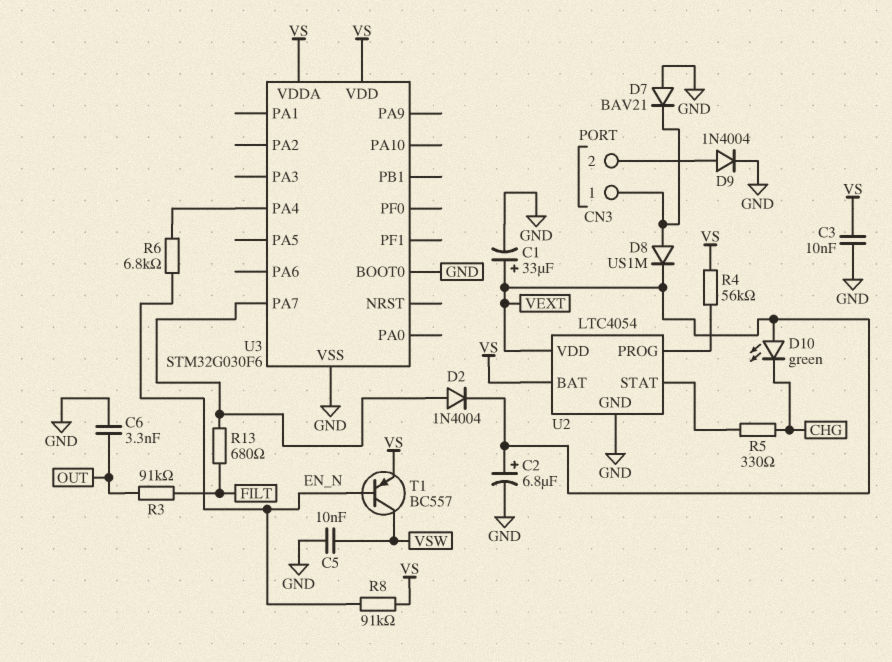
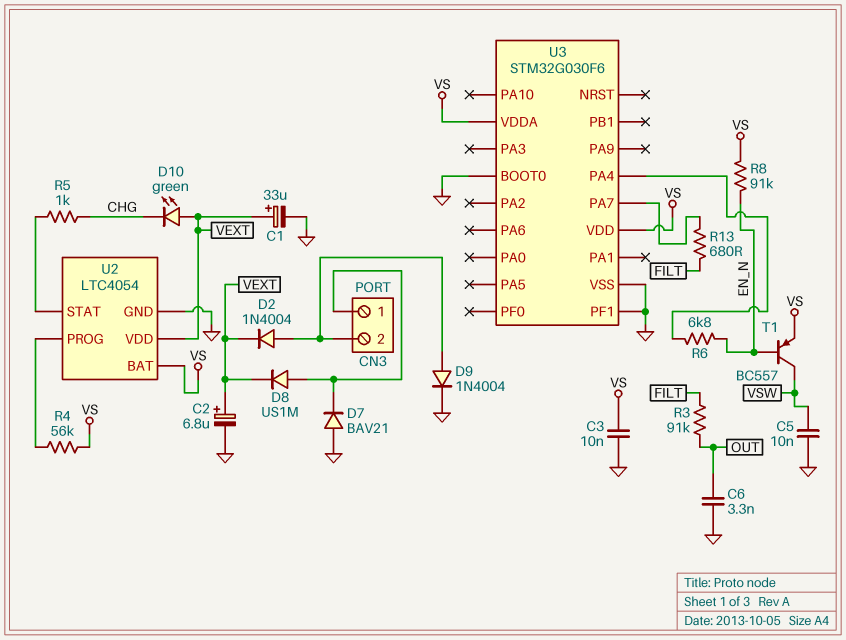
D2: diode 1N4004 (A U3/PA7, K VEXT) -> diode 1N4004 (A CN3/2, K VEXT)
R5: 330 (CHG, U2/STAT) -> 1k (CHG, U2/STAT)
U3 pin PF1: none -> GND

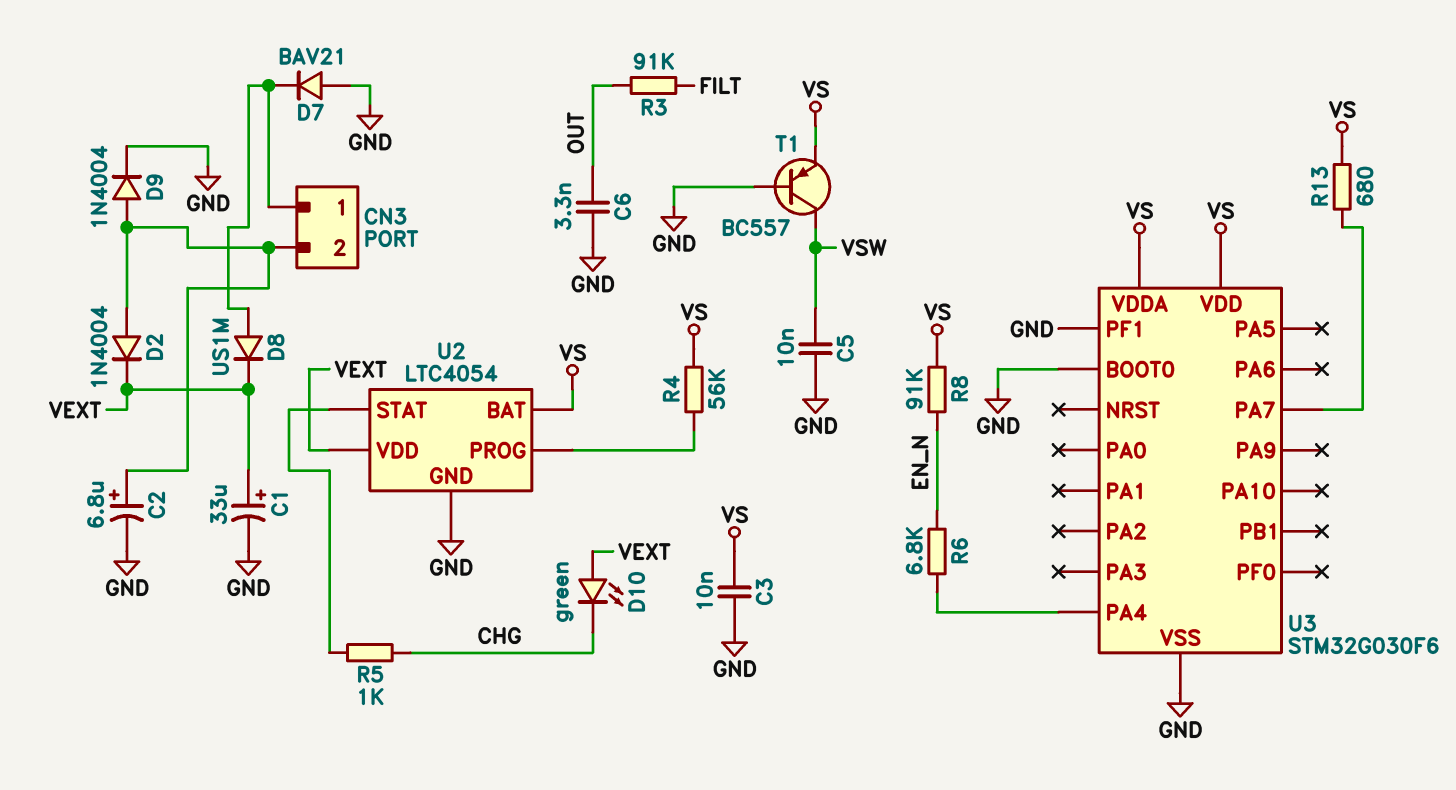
C2: 6.8uF (plus VEXT, minus GND) -> 6.8uF (plus CN3/2, minus GND)
R13: 680 (FILT, U3/PA7) -> 680 (U3/PA7, VS)
T1: PNP BC557 (B EN_N, C VSW, E VS) -> PNP BC557 (B GND, C VSW, E VS)

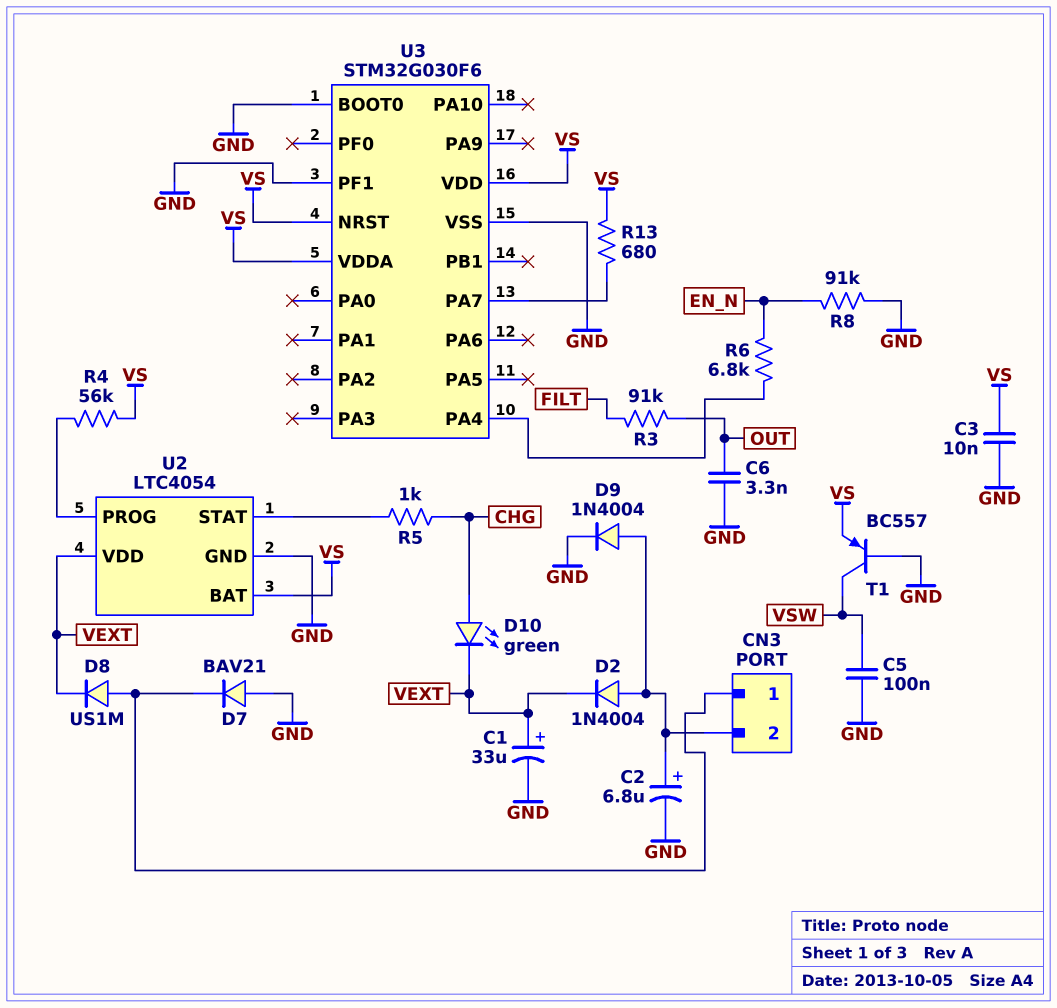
C5: 10nF (GND, VSW) -> 100nF (GND, VSW)
D10: LED green (A VEXT, K CHG) -> LED green (A CHG, K VEXT)
R8: 91k (EN_N, VS) -> 91k (EN_N, GND)
U3 pin NRST: none -> VS

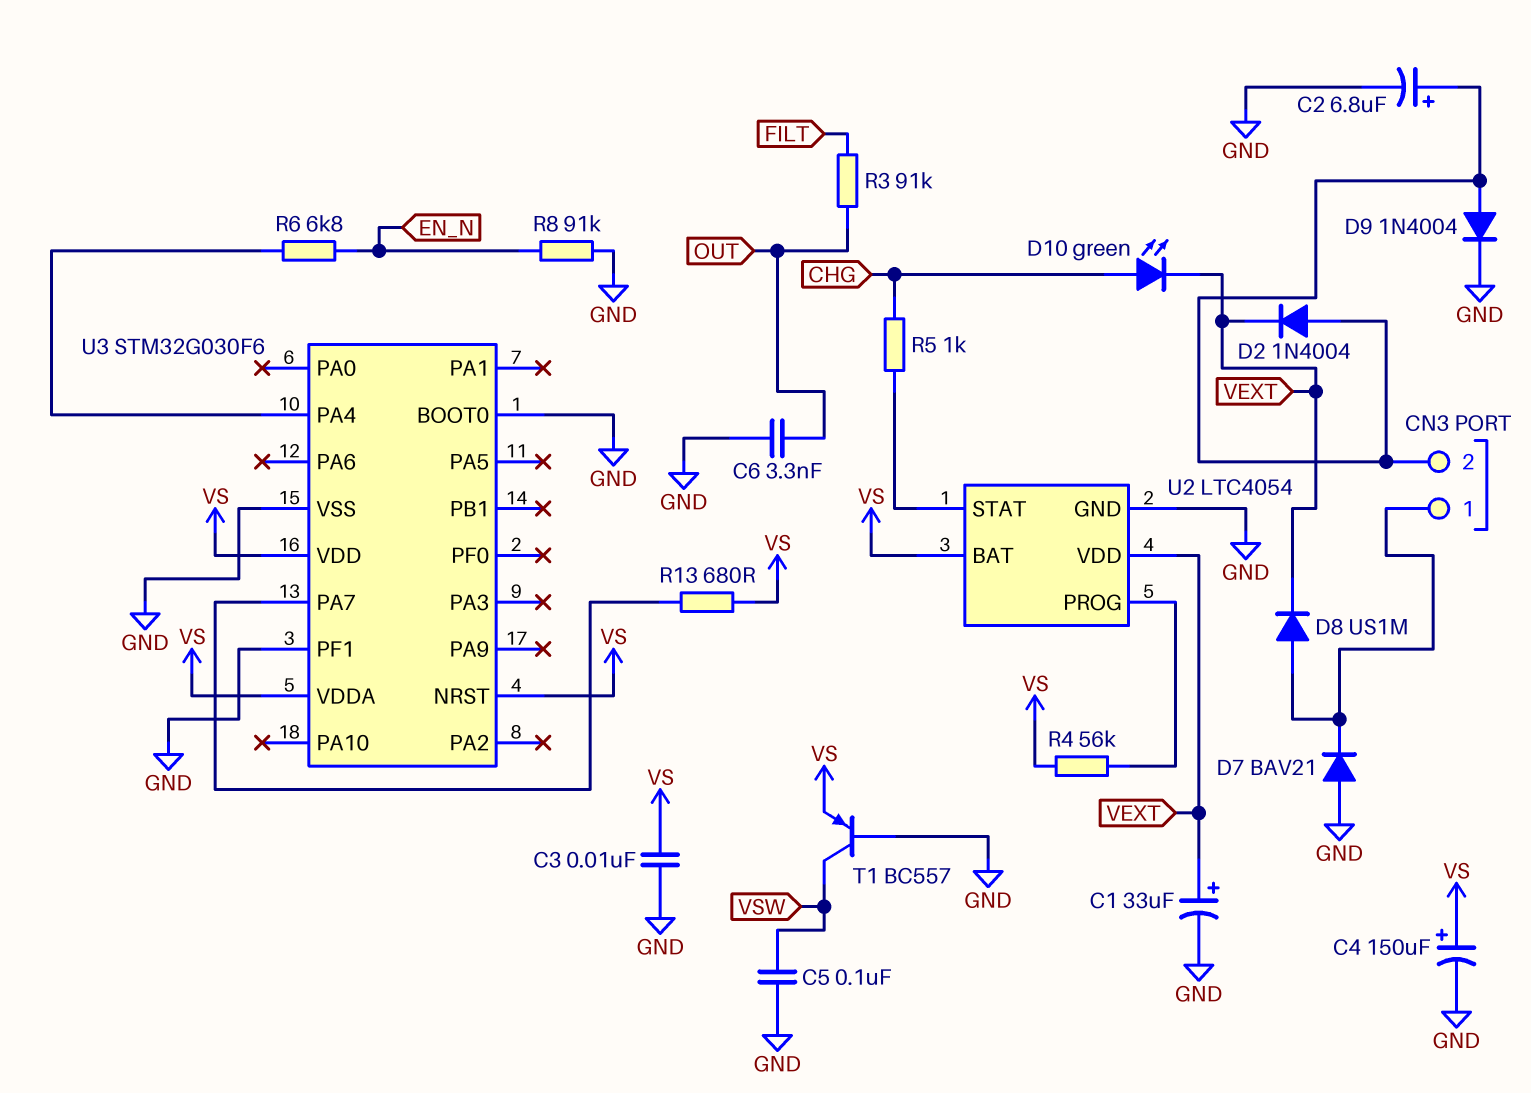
C4: none -> 150uF (plus VS, minus GND)

